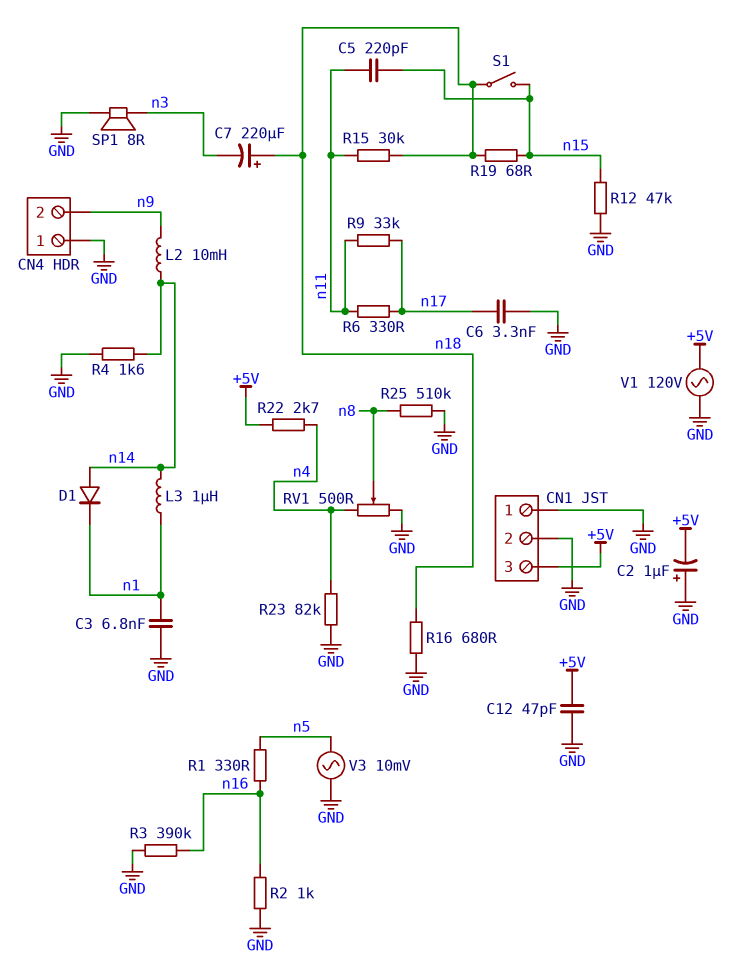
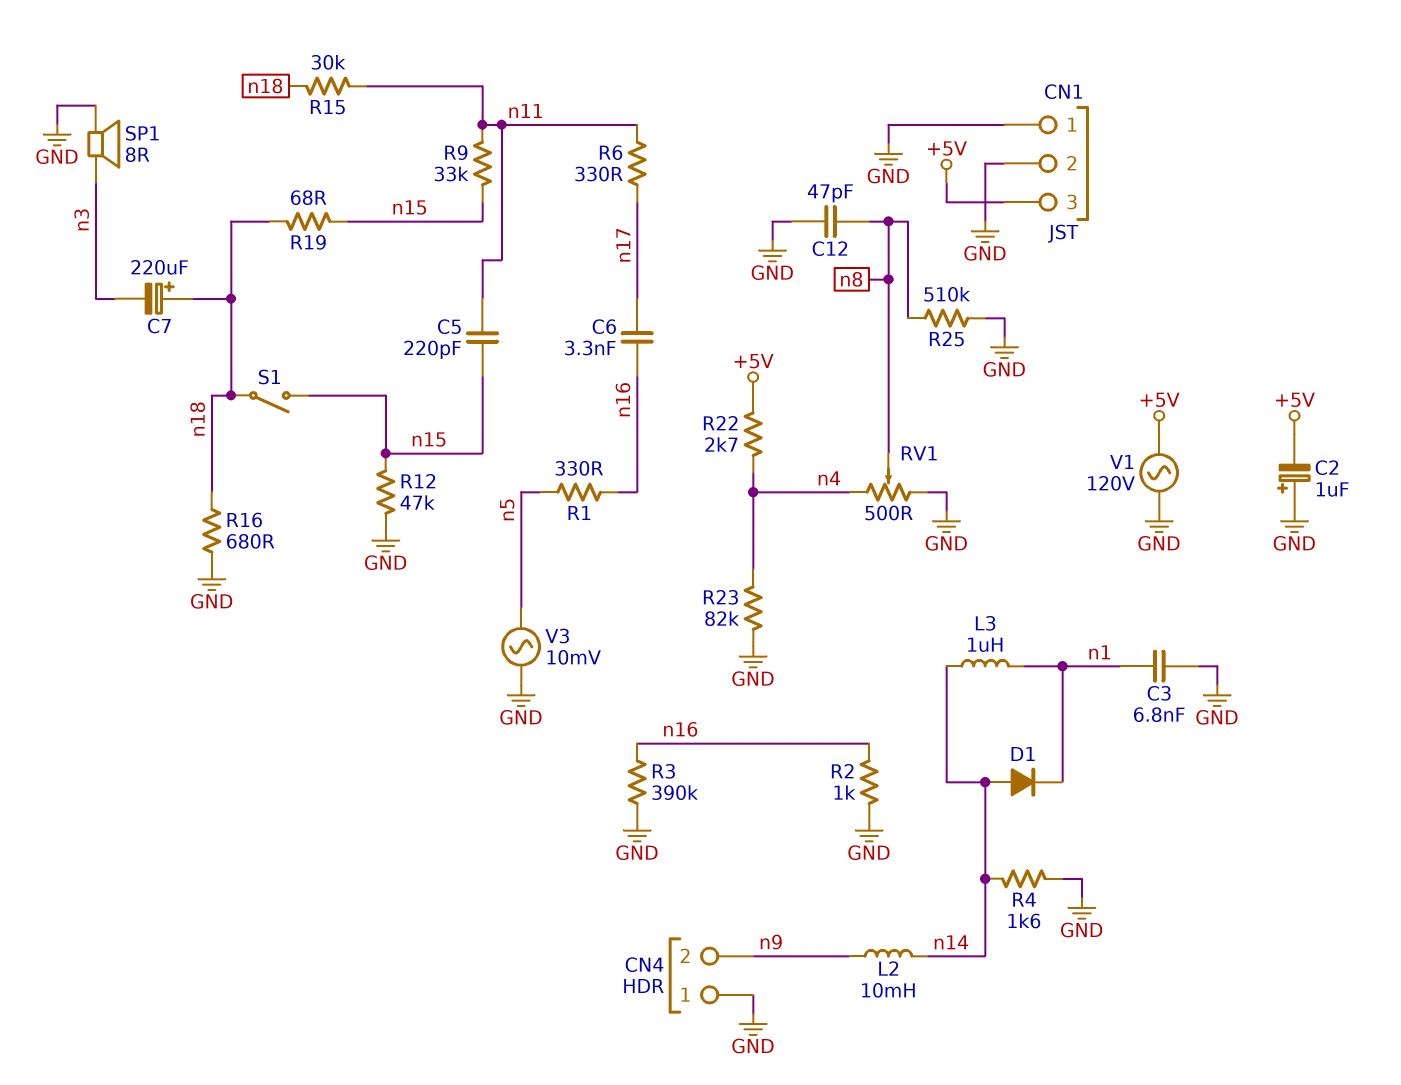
C6: 3.3nF (GND, n17) -> 3.3nF (n16, n17)
C12: 47pF (+5V, GND) -> 47pF (GND, n8)
R9: 33k (n11, n17) -> 33k (n11, n15)

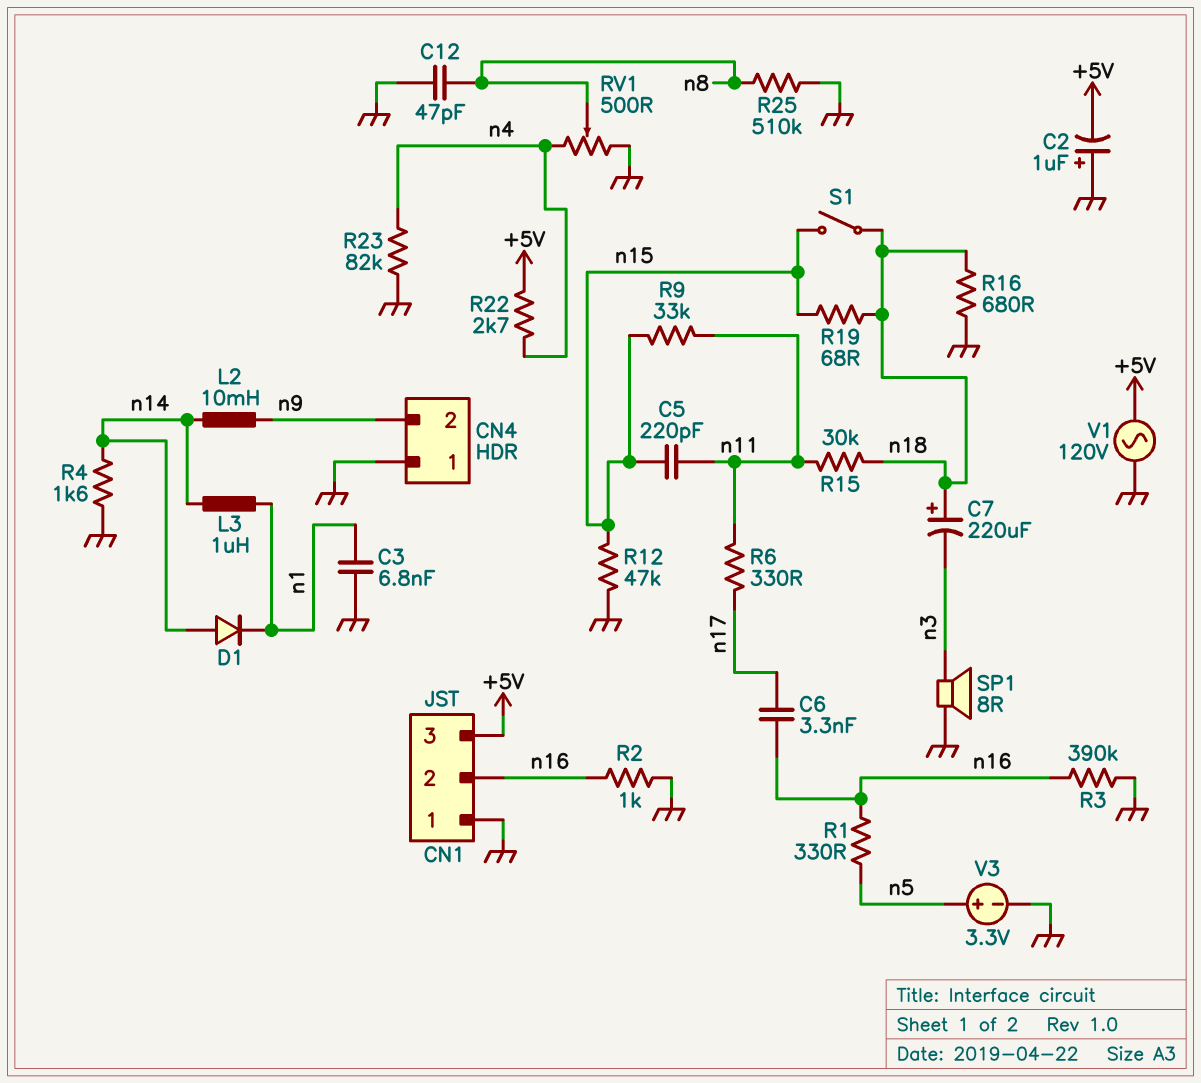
CN1 pin 2: GND -> n16
V3: AC 10mV (GND, n5) -> 3.3V (plus n5, minus GND)

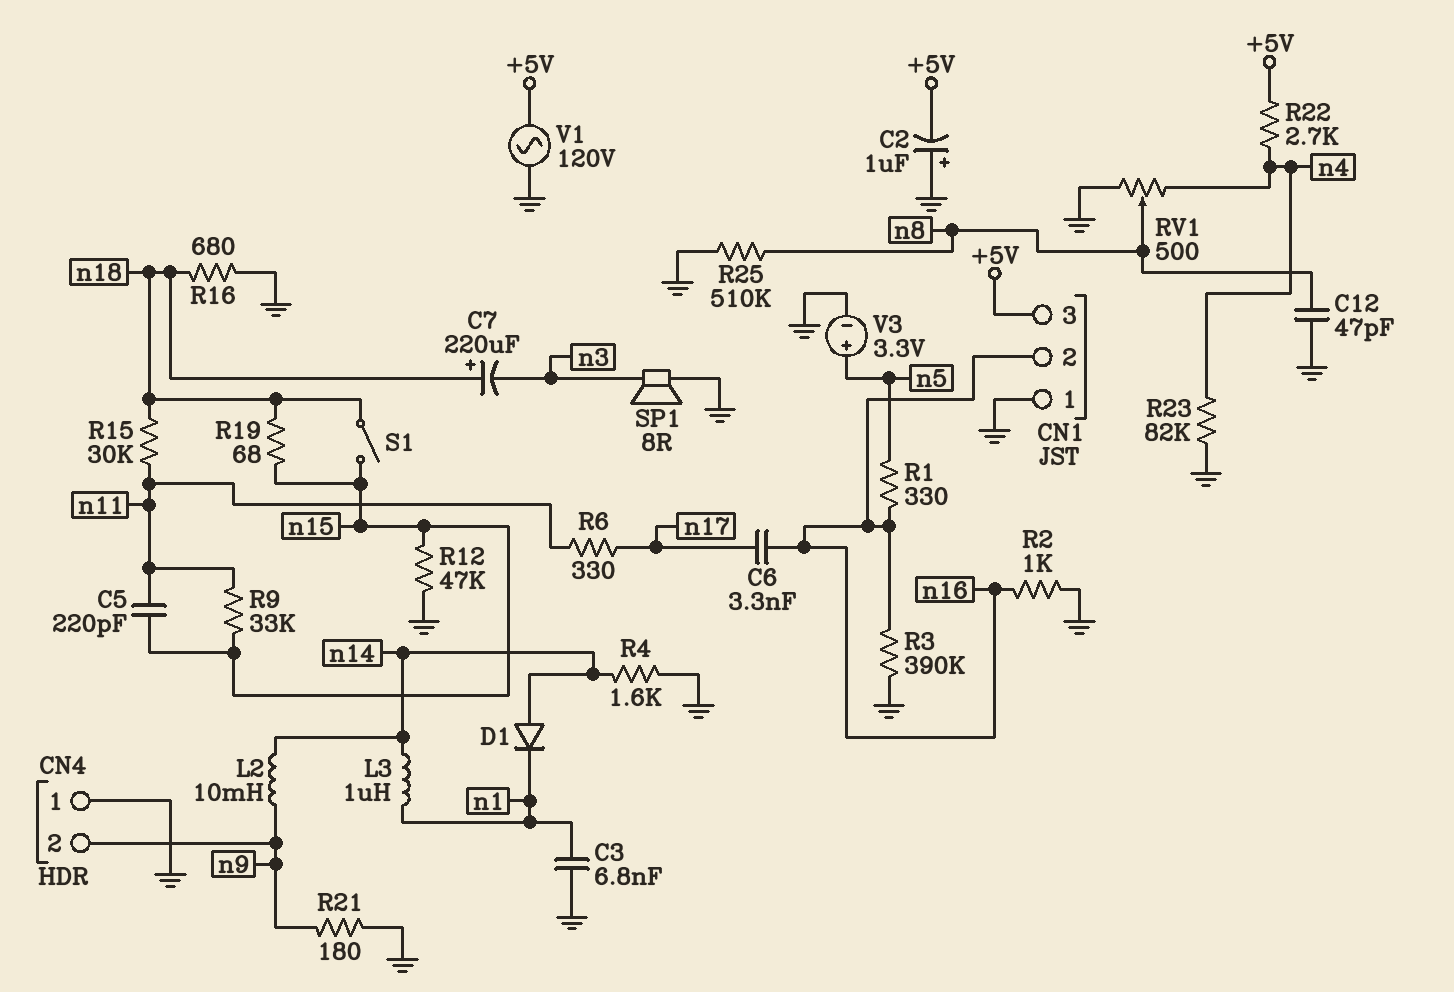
R21: none -> 180 (GND, n9)

